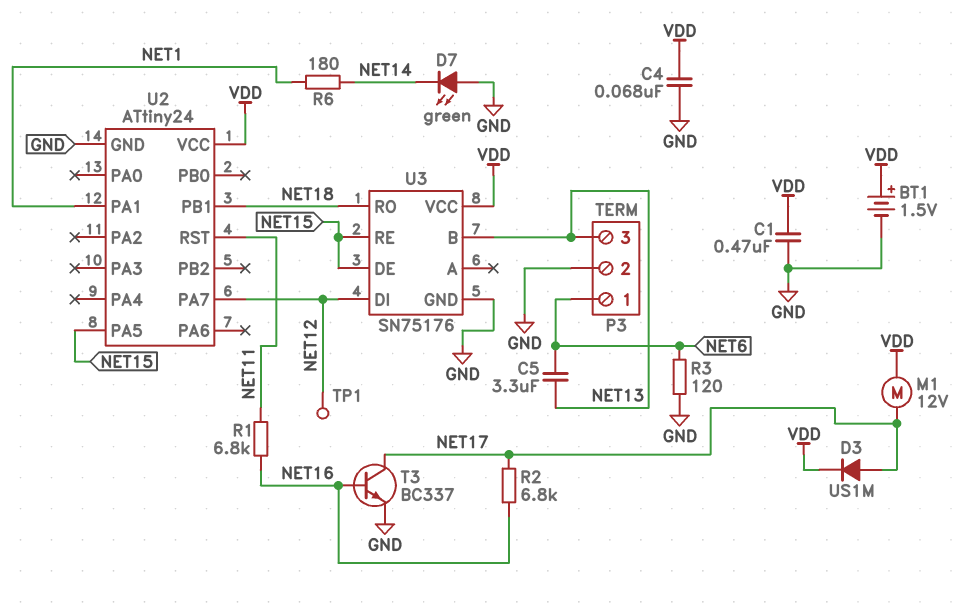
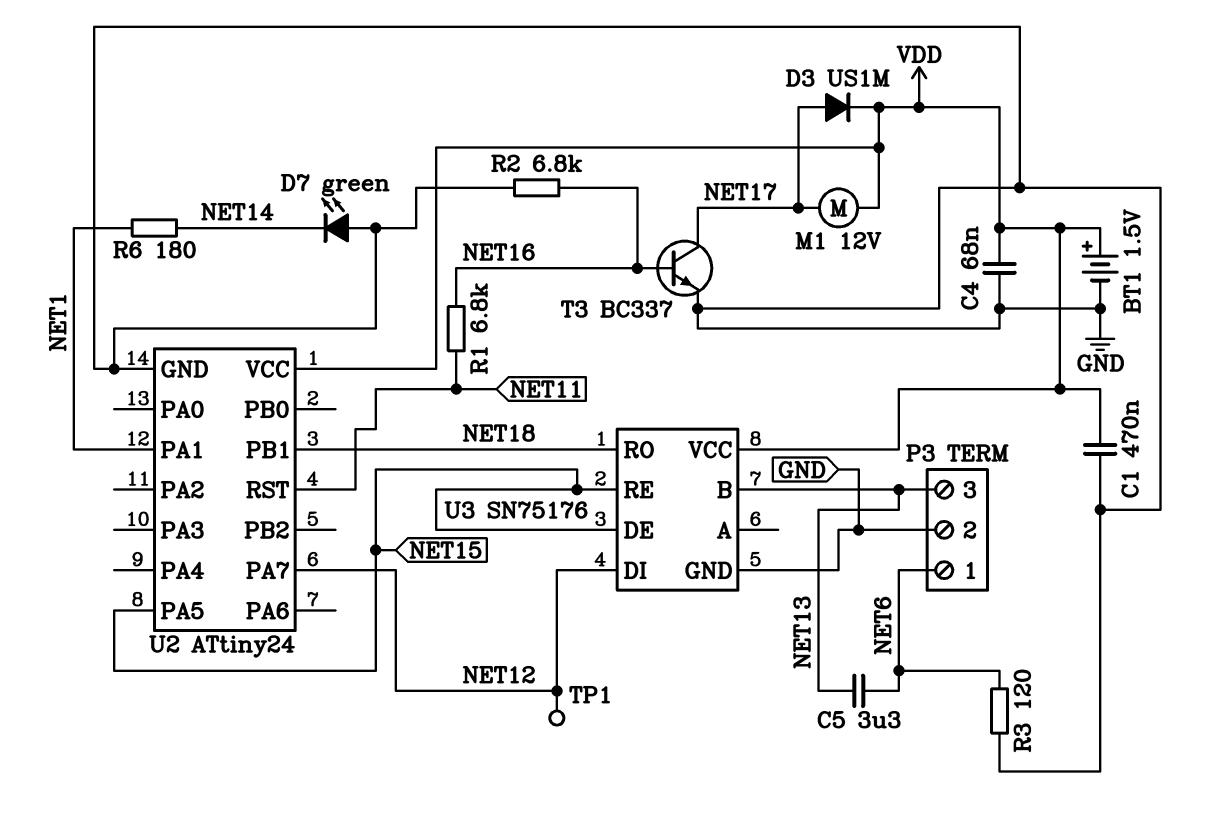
R2: 6.8k (NET16, NET17) -> 6.8k (GND, NET16)

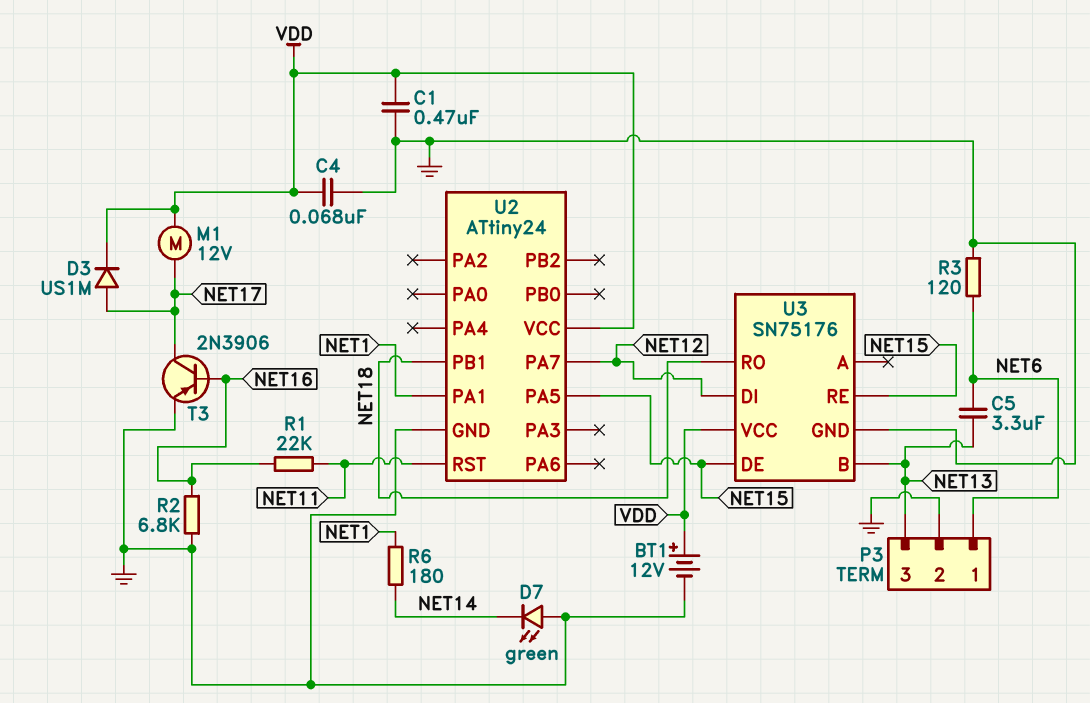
BT1: 1.5V (plus VDD, minus GND) -> 12V (plus VDD, minus GND)
R1: 6.8k (NET11, NET16) -> 22k (NET11, NET16)
T3: NPN BC337 (B NET16, C NET17, E GND) -> PNP 2N3906 (B NET16, C NET17, E GND)
TP1: test point (NET12) -> none

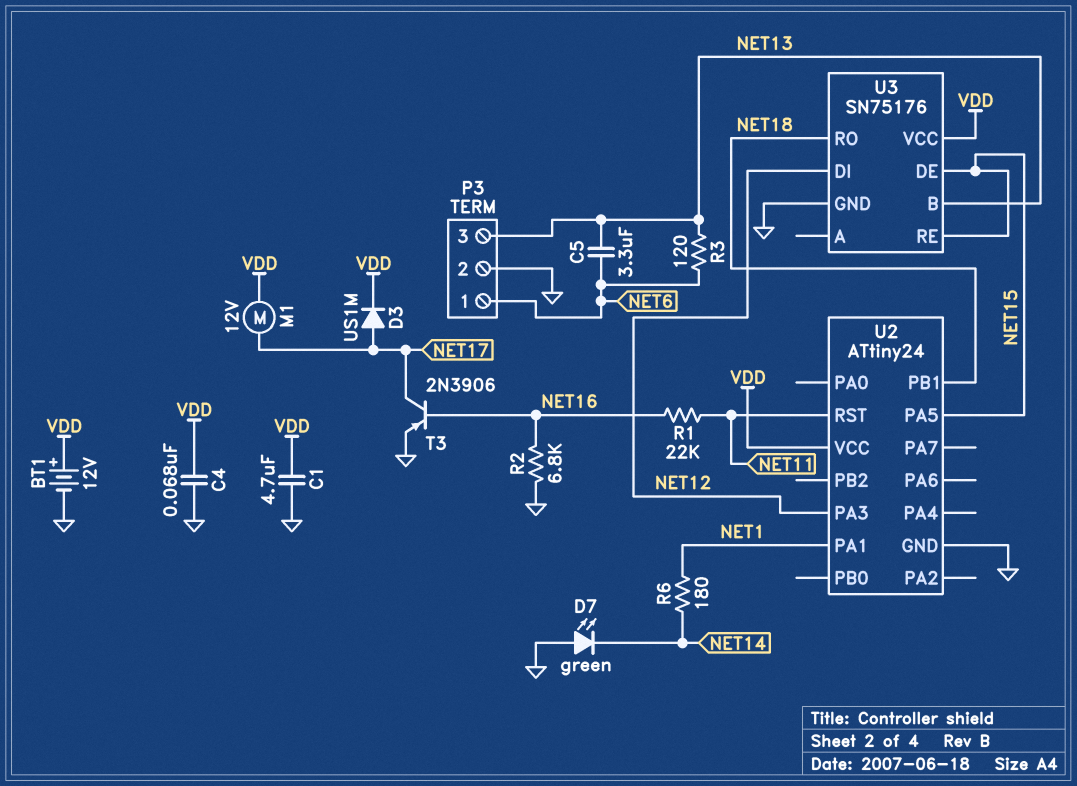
C1: 470nF (GND, VDD) -> 4.7uF (GND, VDD)
R3: 120 (GND, NET6) -> 120 (NET6, NET13)
U2 pin PA3: none -> NET12
U2 pin PA7: NET12 -> none

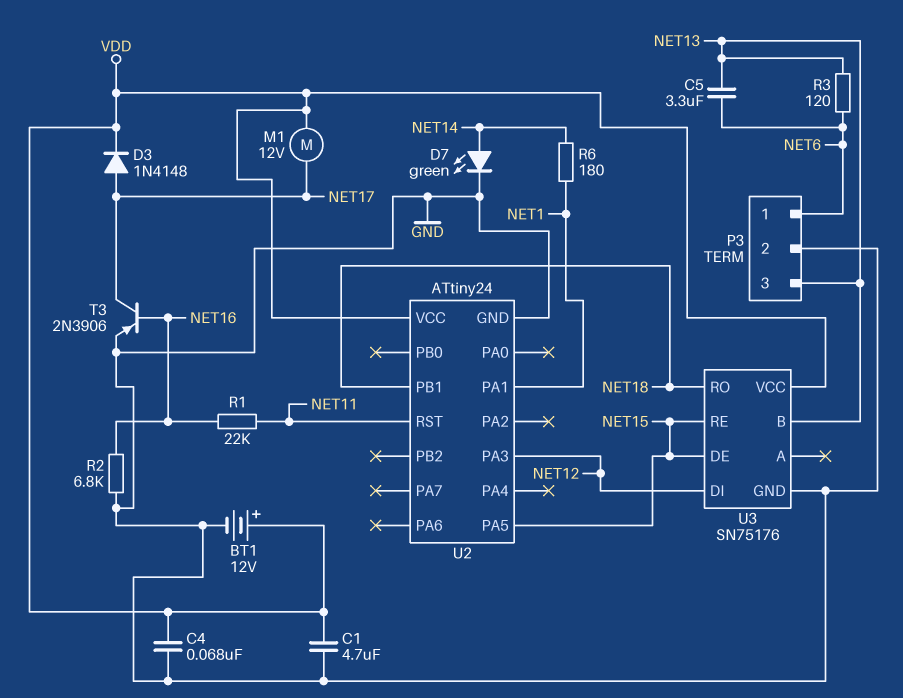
D3: diode US1M (A NET17, K VDD) -> diode 1N4148 (A NET17, K VDD)
D7: LED green (A GND, K NET14) -> LED green (A NET14, K GND)

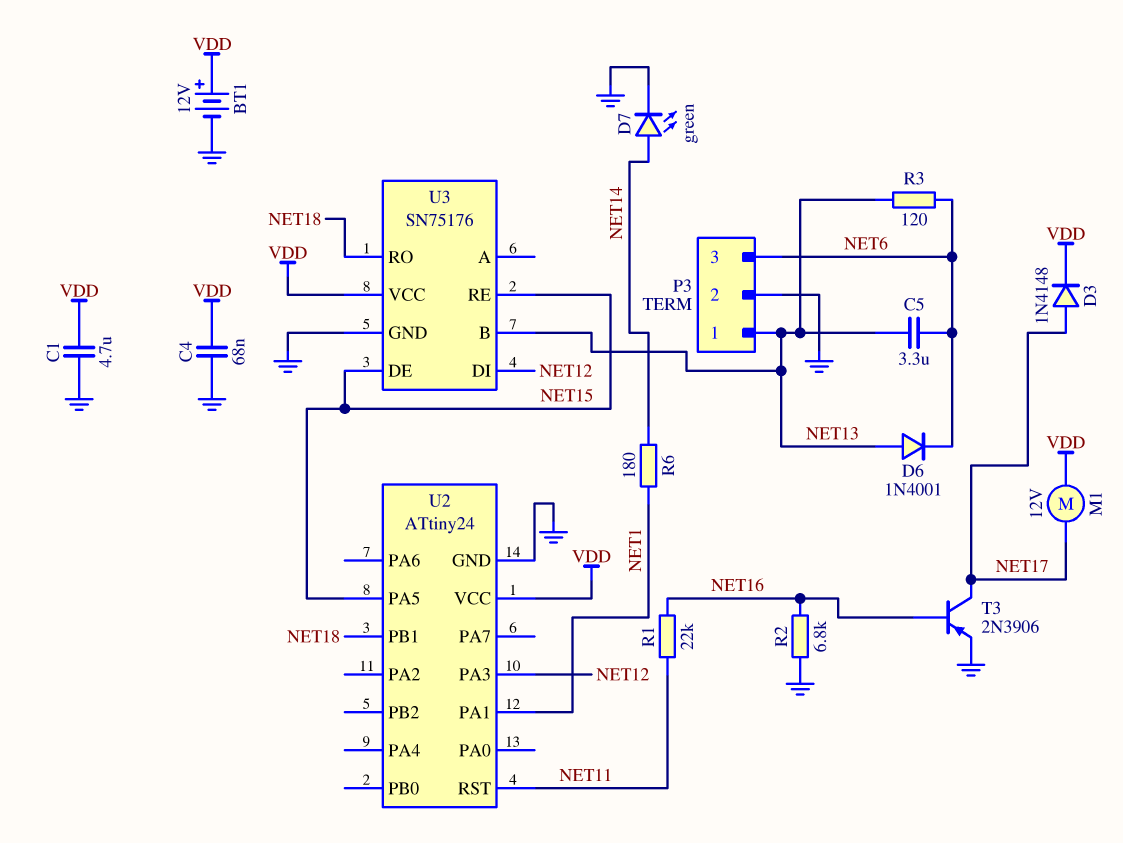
D6: none -> diode 1N4001 (A NET13, K NET6)
P3 pin 1: NET6 -> NET13
P3 pin 3: NET13 -> NET6

